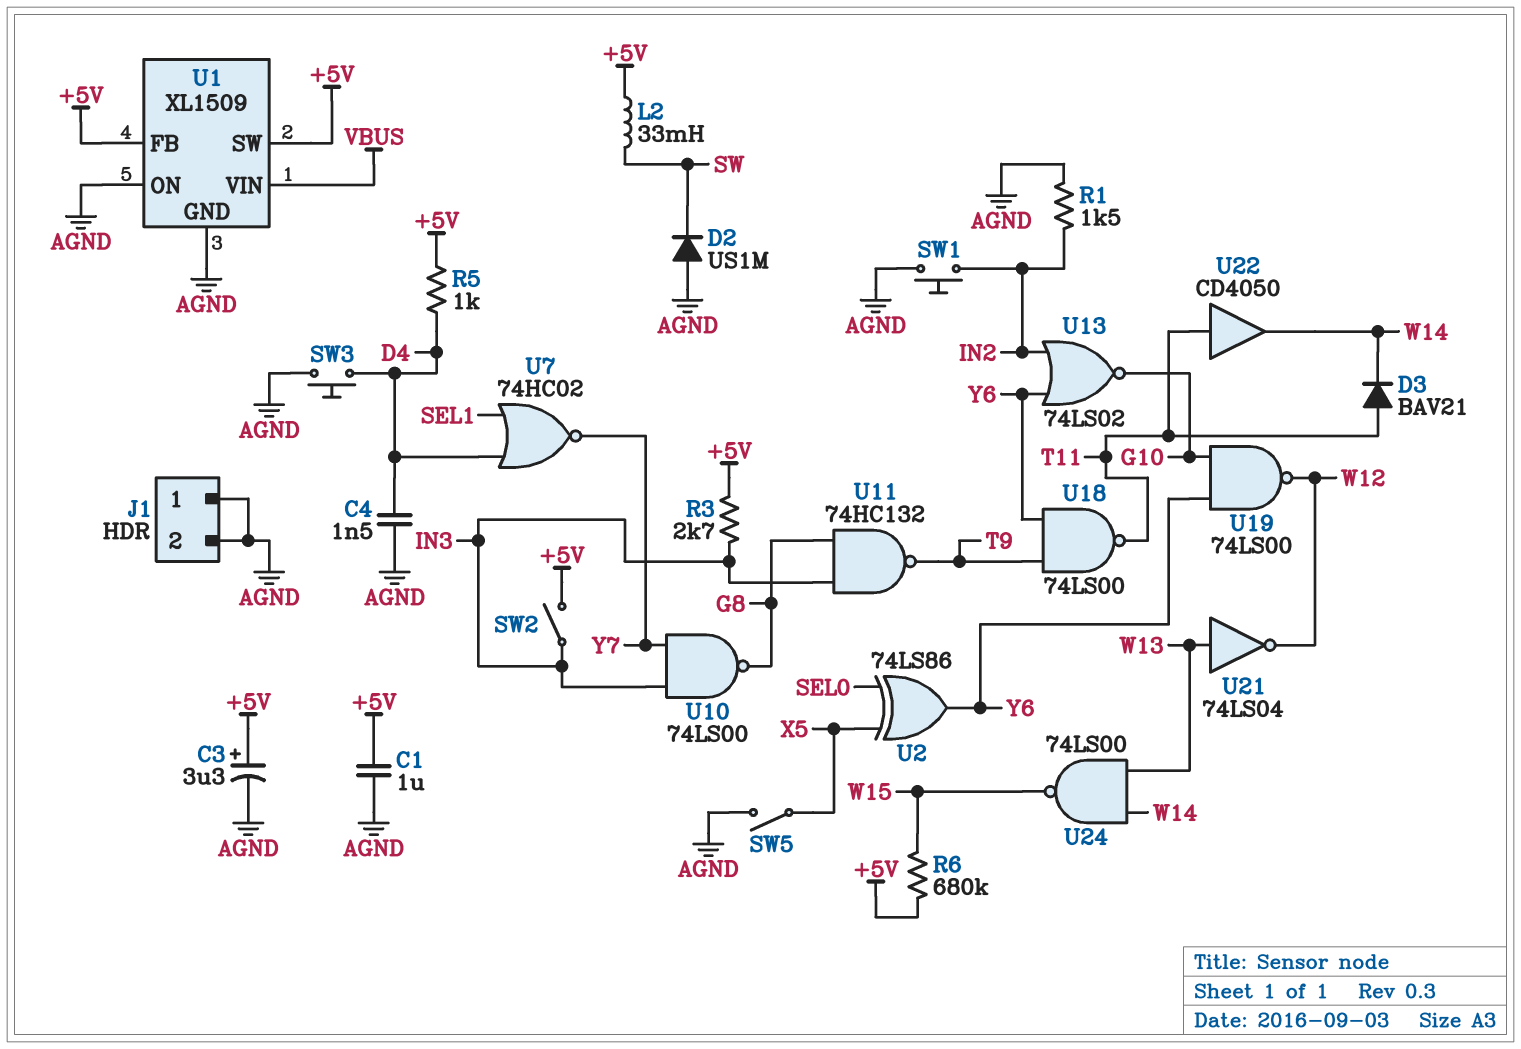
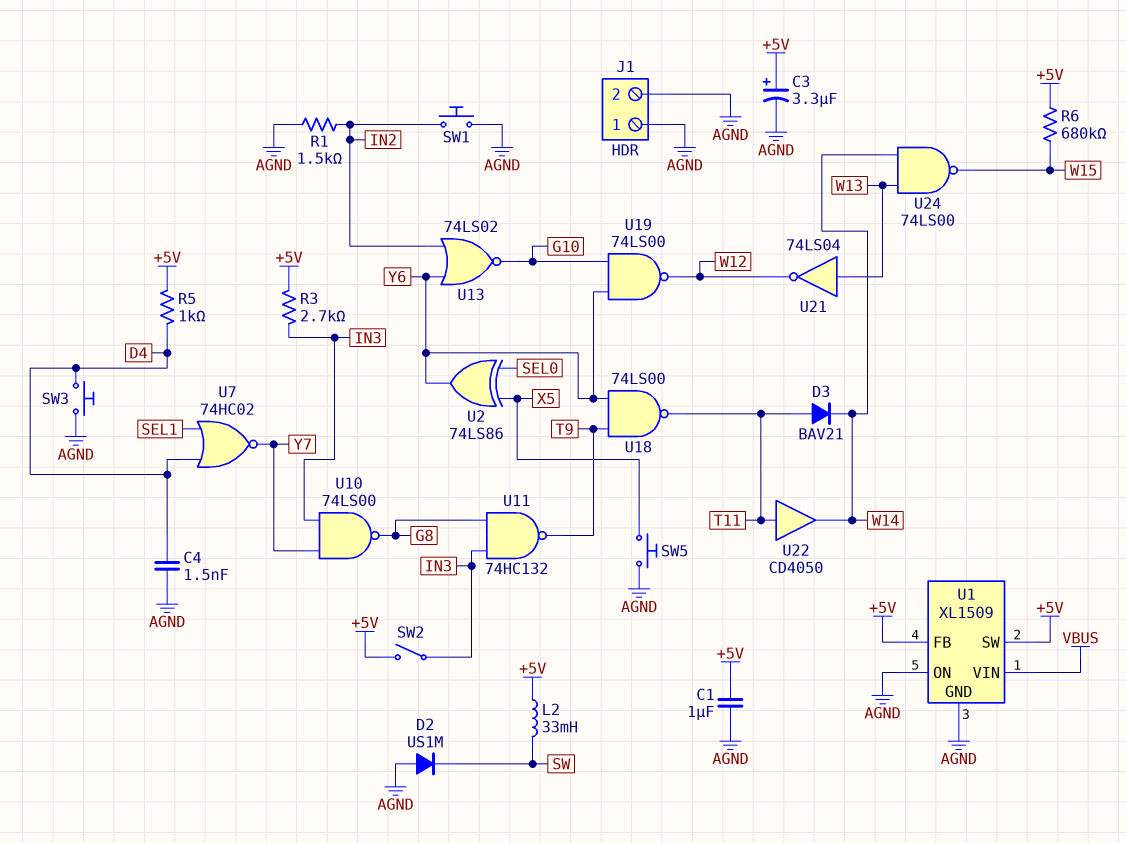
SW5: switch (AGND, X5) -> button (AGND, X5)

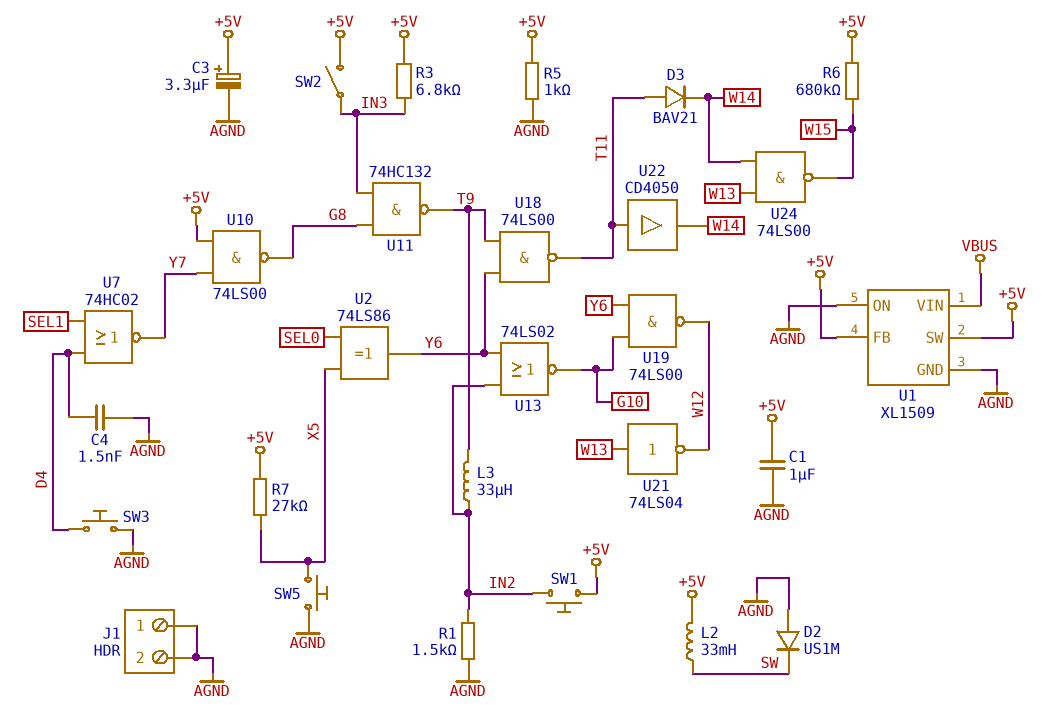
L3: none -> 33uH (IN2, T9)
R3: 2.7k (+5V, IN3) -> 6.8k (+5V, IN3)
R5: 1k (+5V, D4) -> 1k (+5V, AGND)
R7: none -> 27k (+5V, X5)
SW1: button (AGND, IN2) -> button (+5V, IN2)
U10: NAND 74LS00 (in IN3, in Y7, out G8) -> NAND 74LS00 (in +5V, in Y7, out G8)

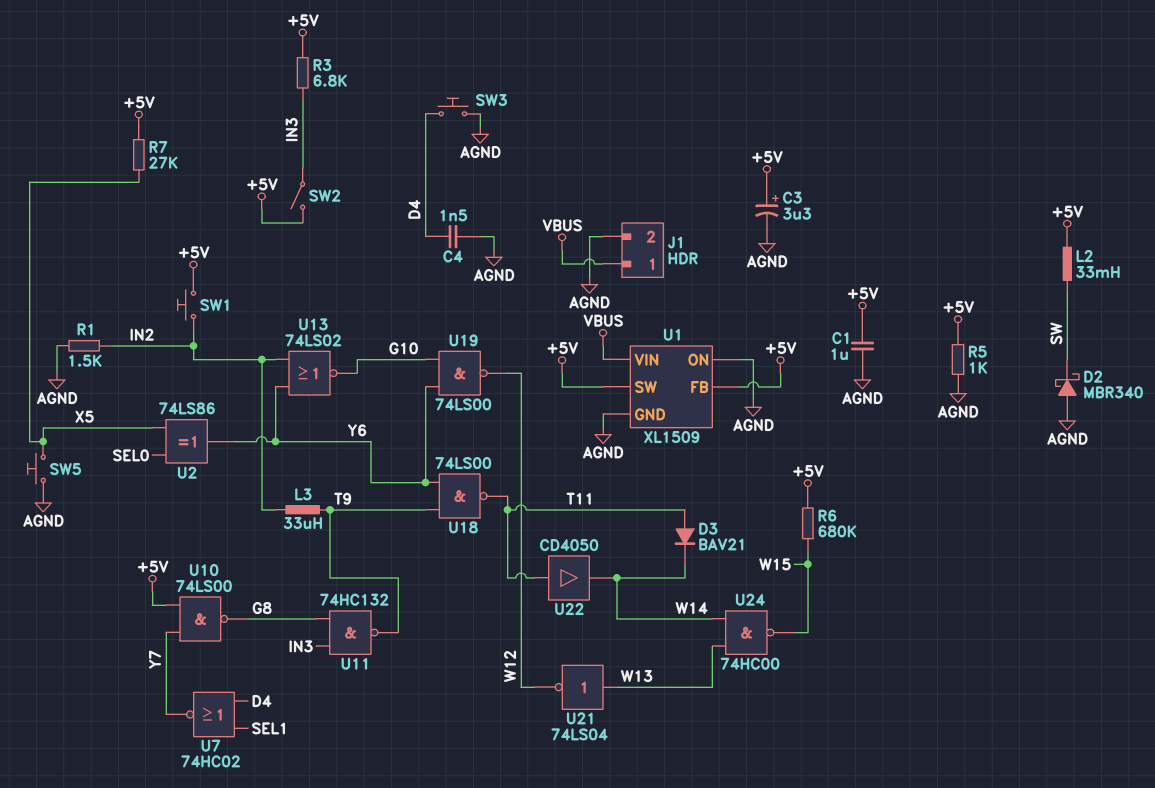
D2: diode US1M (A AGND, K SW) -> schottky MBR340 (A AGND, K SW)
J1 pin 1: AGND -> VBUS
U24: NAND 74LS00 (in W13, in W14, out W15) -> NAND 74HC00 (in W13, in W14, out W15)

